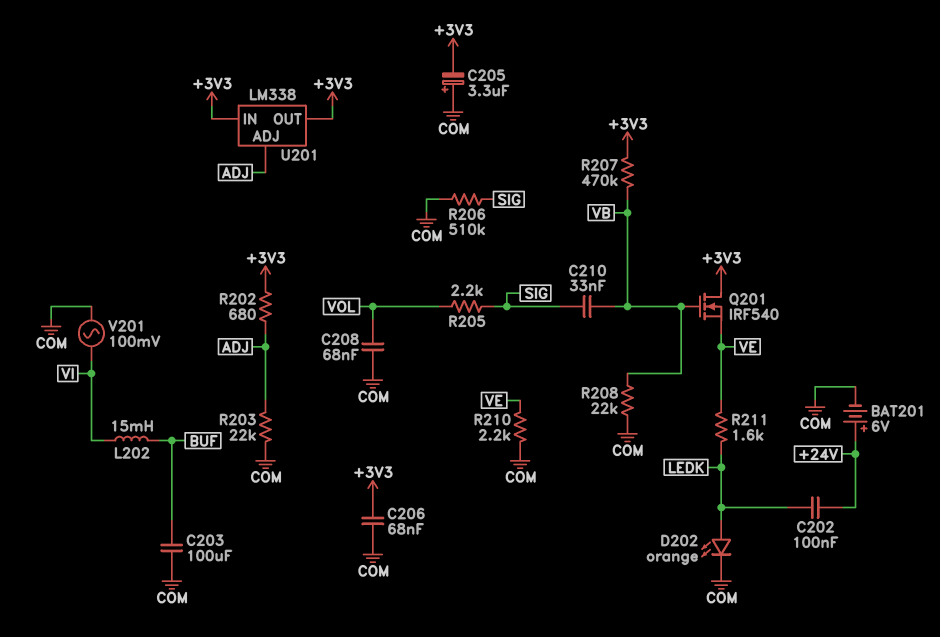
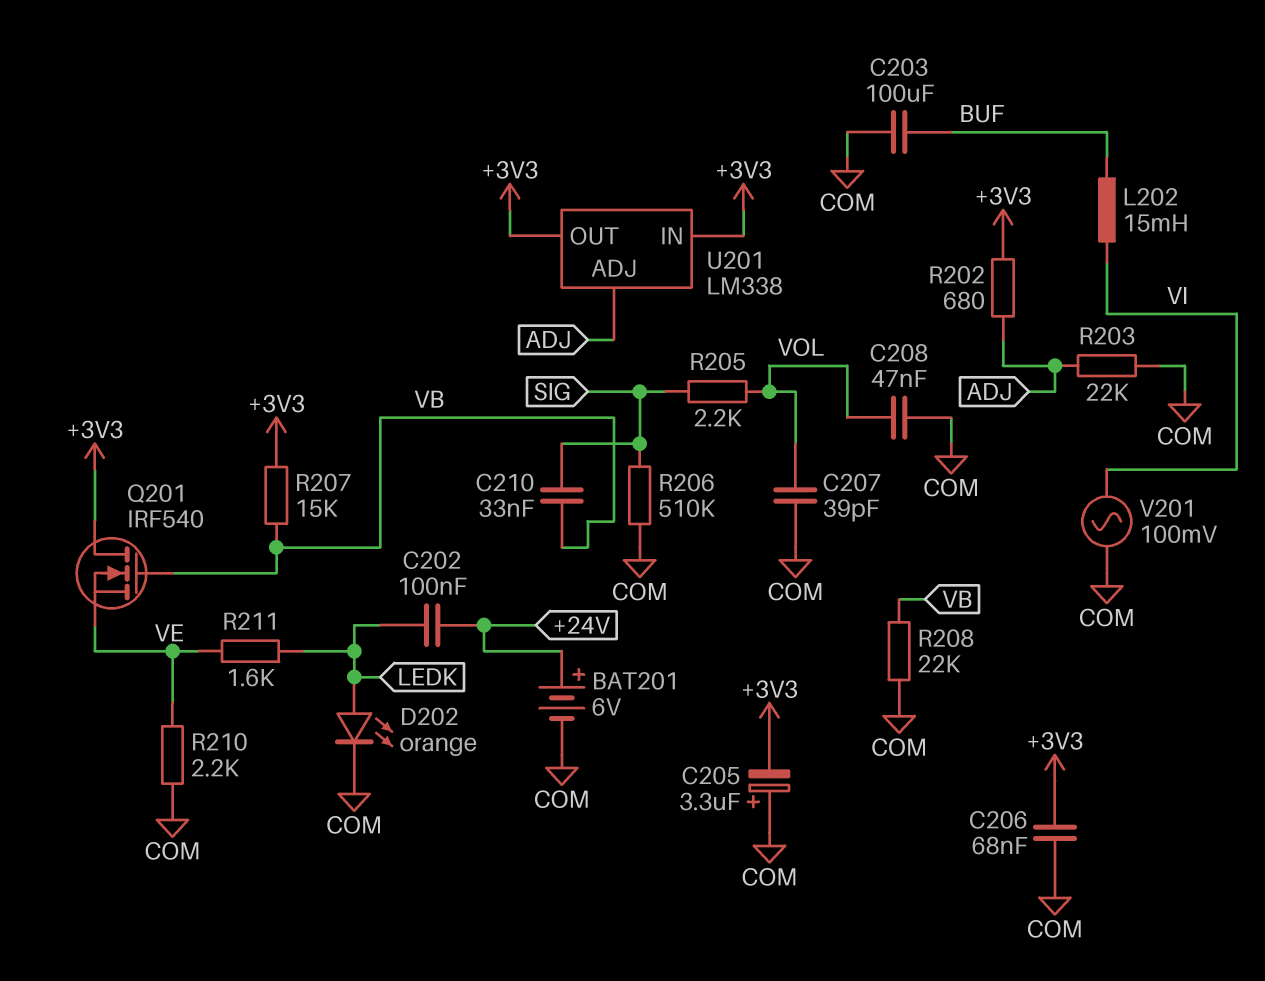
C207: none -> 39pF (COM, VOL)
C208: 68nF (COM, VOL) -> 47nF (COM, VOL)
R207: 470k (+3V3, VB) -> 15k (+3V3, VB)

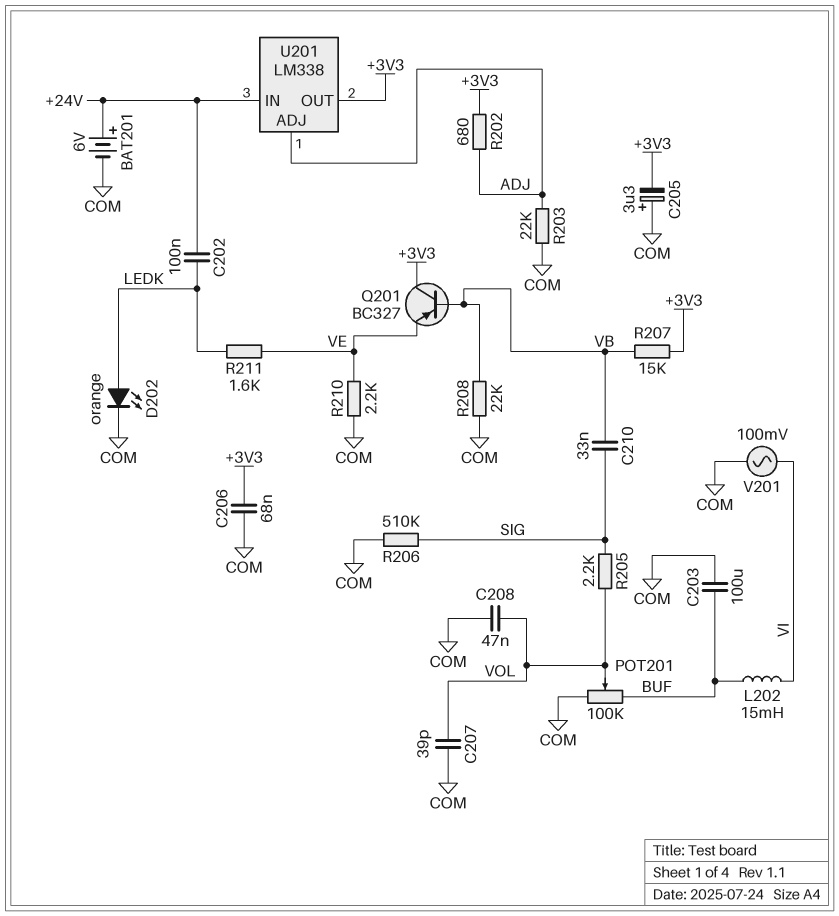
POT201: none -> 100k (BUF, COM, wiper VOL)
Q201: NMOS IRF540 (G VB, D +3V3, S VE) -> PNP BC327 (B VB, C +3V3, E VE)
U201 pin IN: +3V3 -> +24V

